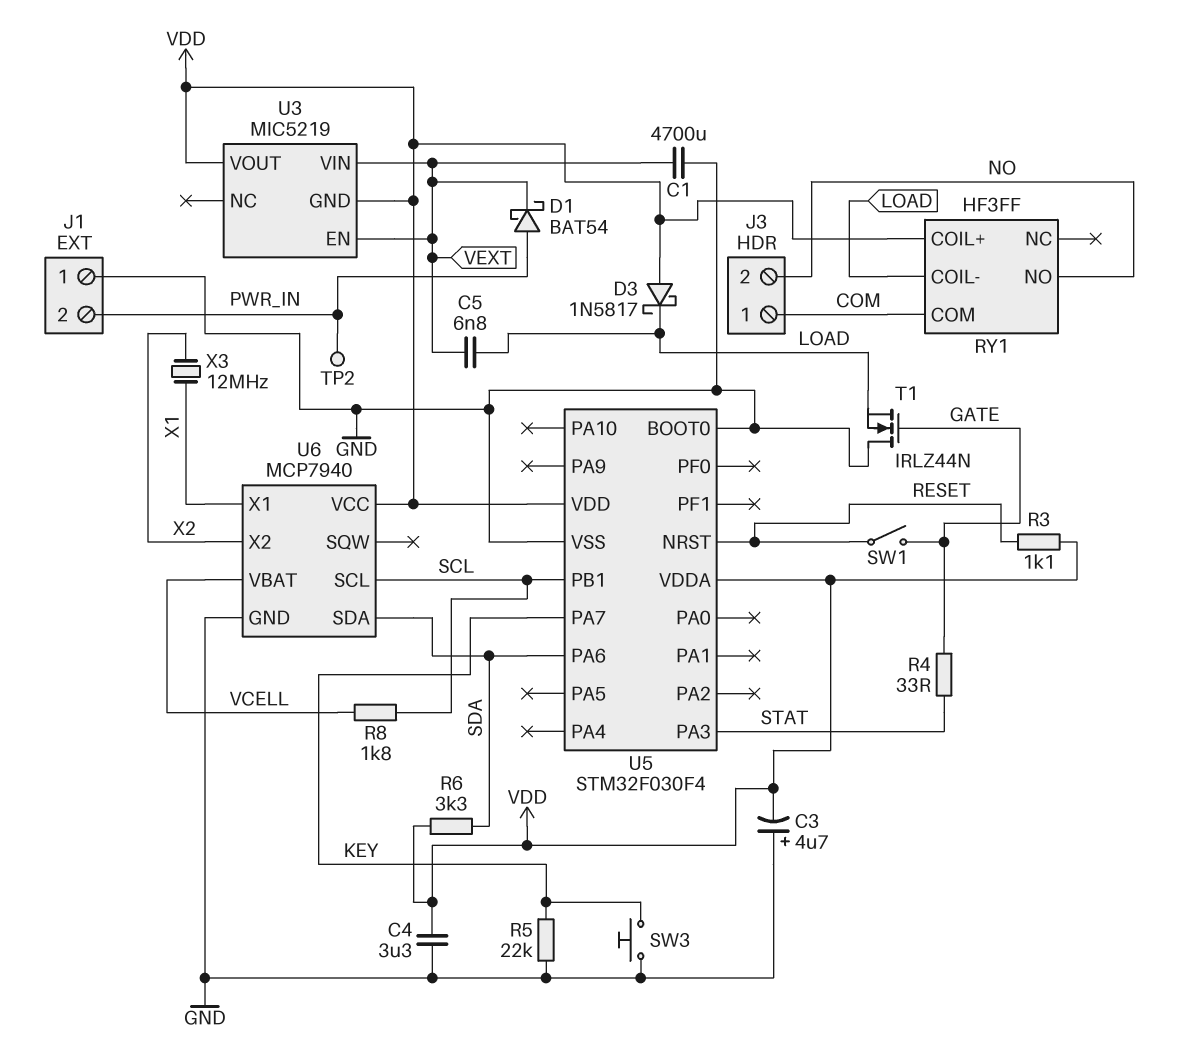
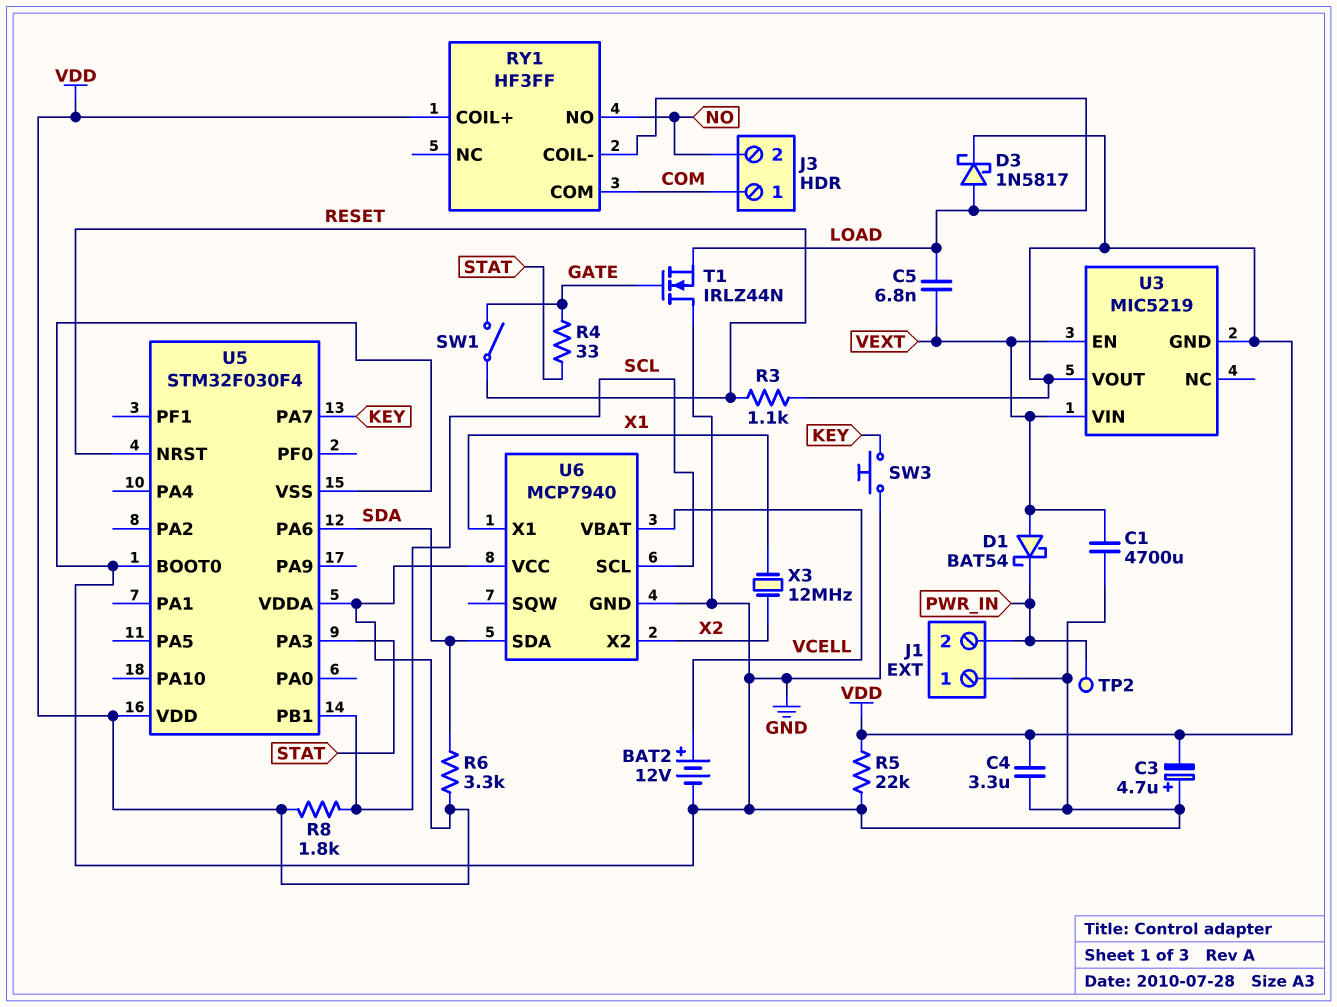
BAT2: none -> 12V (plus VCELL, minus GND)
D1: schottky BAT54 (A PWR_IN, K VEXT) -> schottky BAT54 (A VEXT, K PWR_IN)
D3: schottky 1N5817 (A VDD, K LOAD) -> schottky 1N5817 (A LOAD, K VDD)
R5: 22k (GND, KEY) -> 22k (GND, VDD)
R8: 1.8k (SCL, VCELL) -> 1.8k (SCL, VDD)

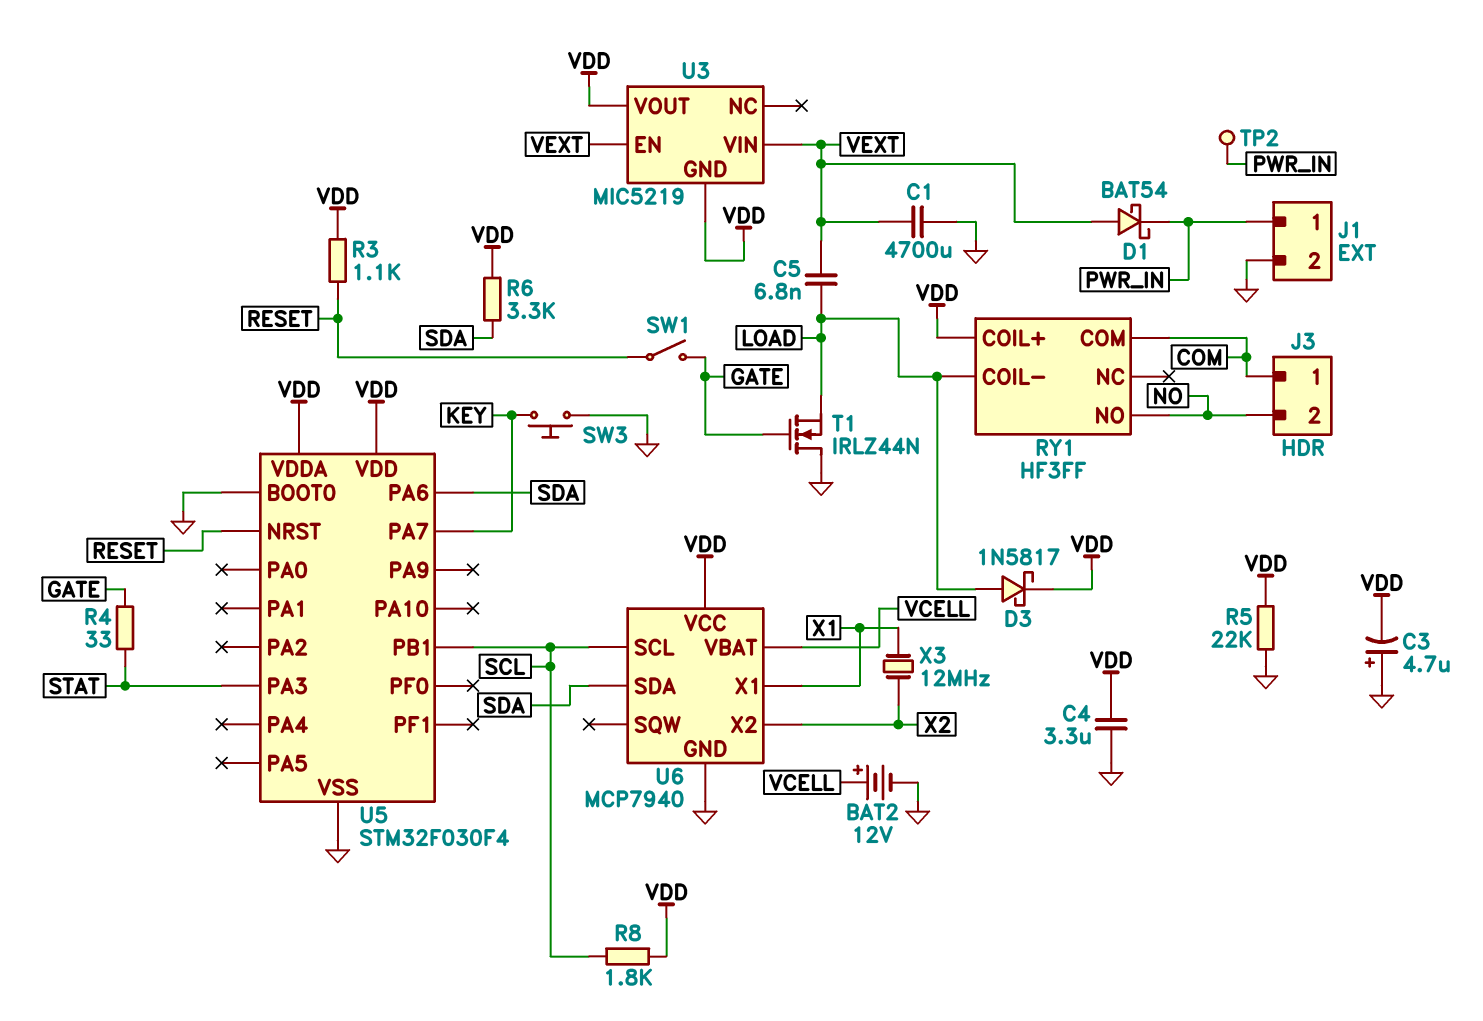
J1 pin 1: GND -> PWR_IN
J1 pin 2: PWR_IN -> GND

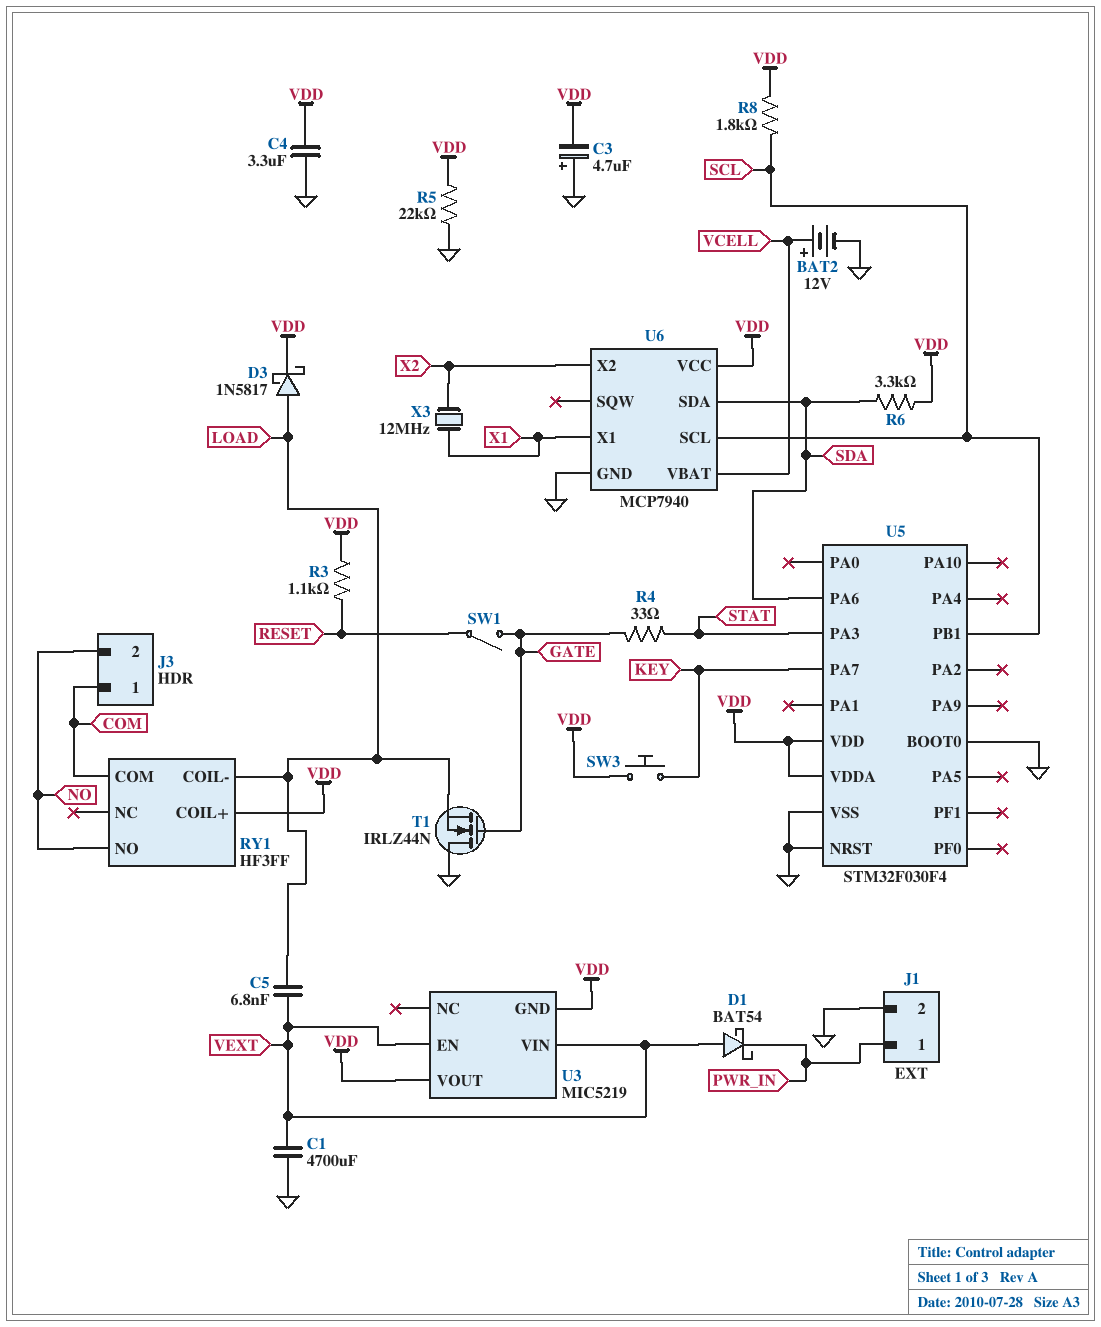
SW3: button (GND, KEY) -> button (KEY, VDD)
TP2: test point (PWR_IN) -> none
U5 pin NRST: RESET -> GND

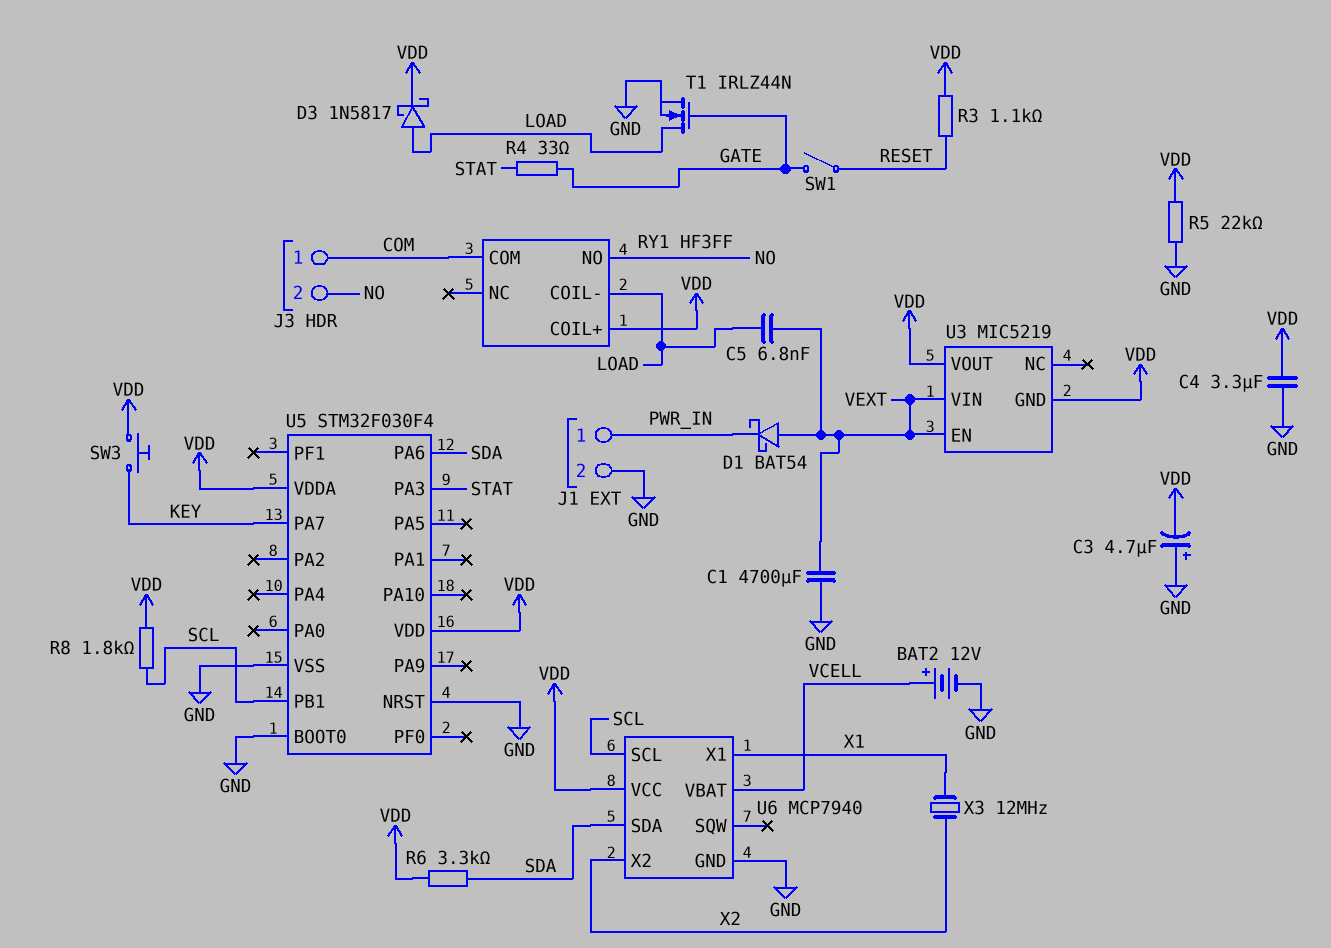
T1: NMOS IRLZ44N (G GATE, D GND, S LOAD) -> NMOS IRLZ44N (G GATE, D LOAD, S GND)

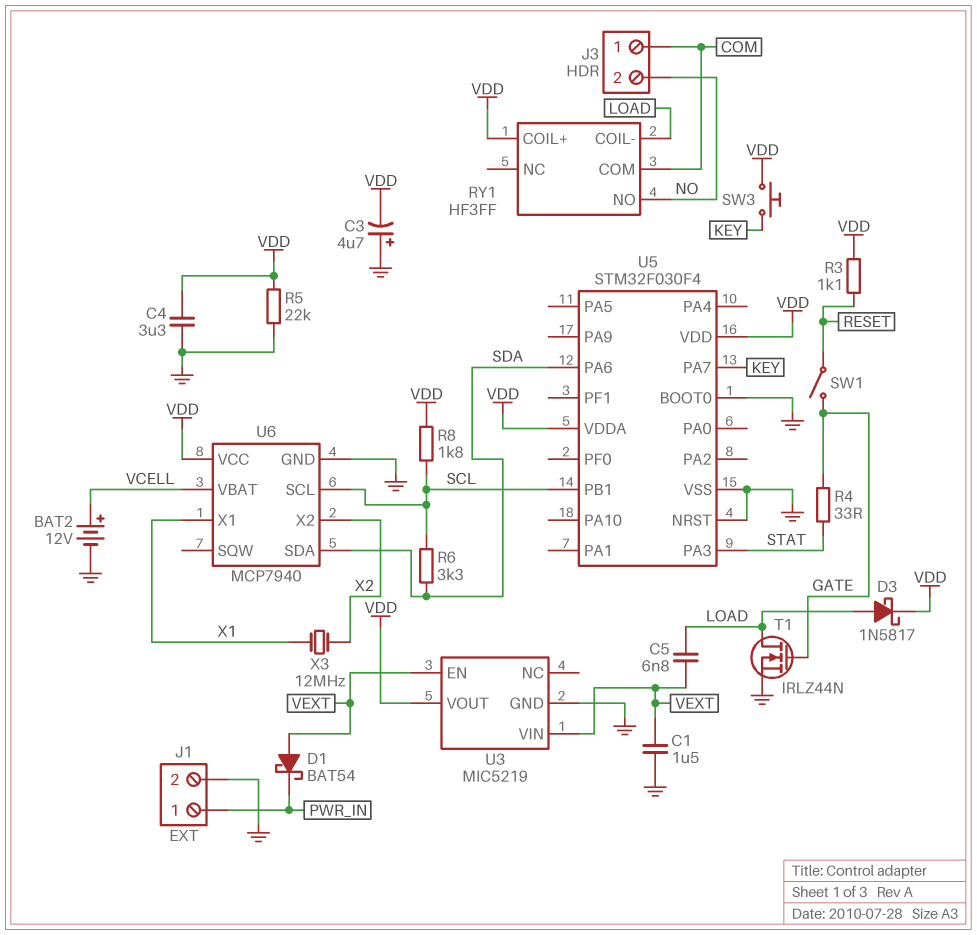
C1: 4700uF (GND, VEXT) -> 1.5uF (GND, VEXT)
R6: 3.3k (SDA, VDD) -> 3.3k (SCL, SDA)
U3 pin GND: VDD -> GND

